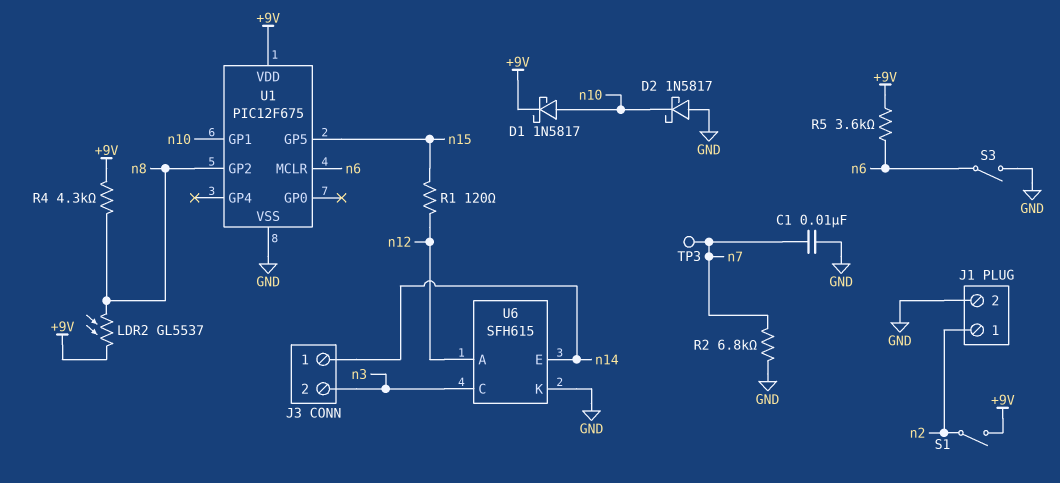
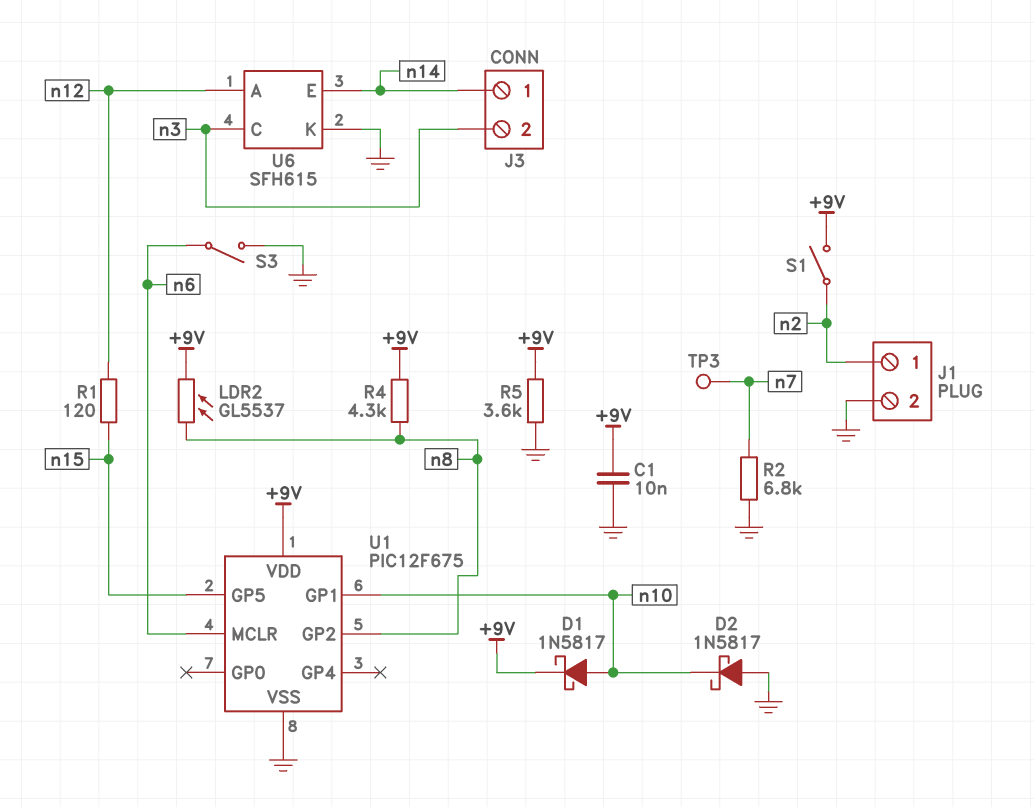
C1: 10nF (GND, n7) -> 10nF (+9V, GND)
R5: 3.6k (+9V, n6) -> 3.6k (+9V, GND)

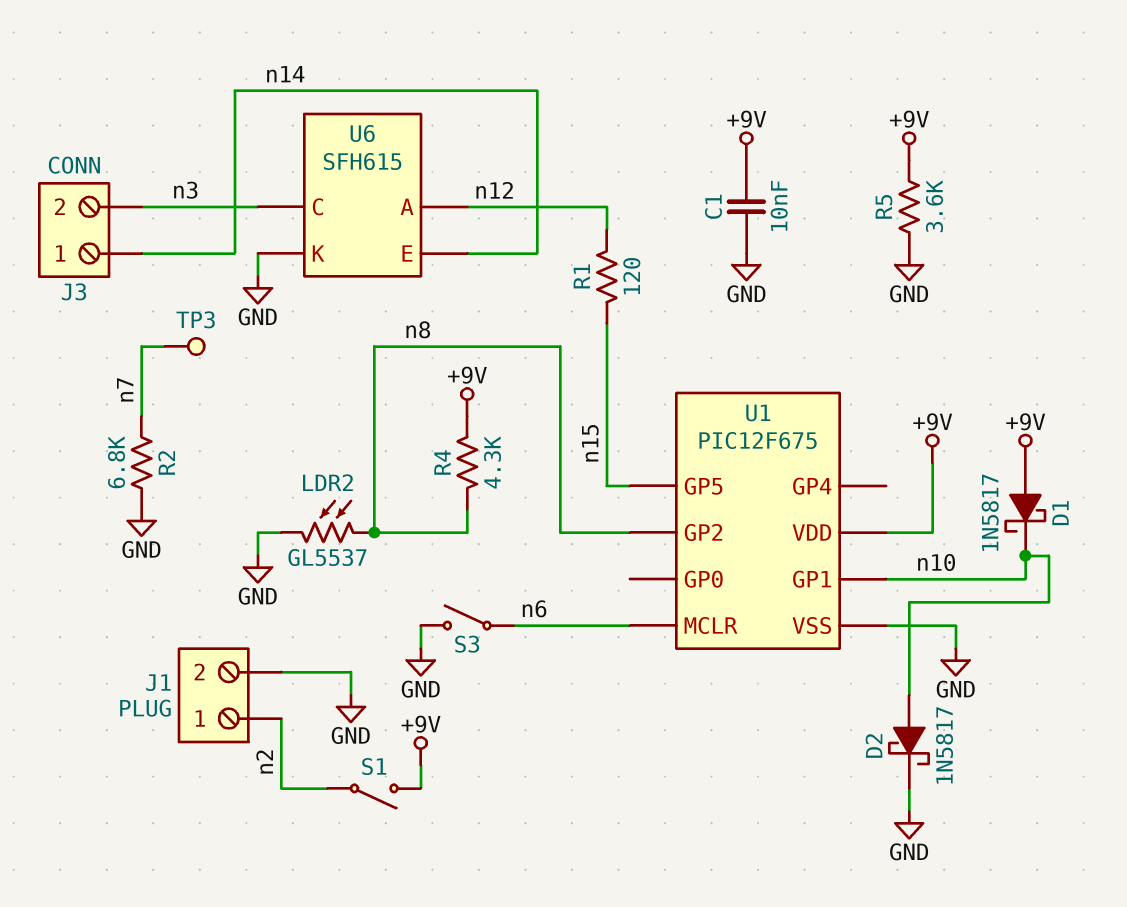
D1: schottky 1N5817 (A n10, K +9V) -> schottky 1N5817 (A +9V, K n10)
D2: schottky 1N5817 (A GND, K n10) -> schottky 1N5817 (A n10, K GND)
LDR2: GL5537 (+9V, n8) -> GL5537 (GND, n8)

